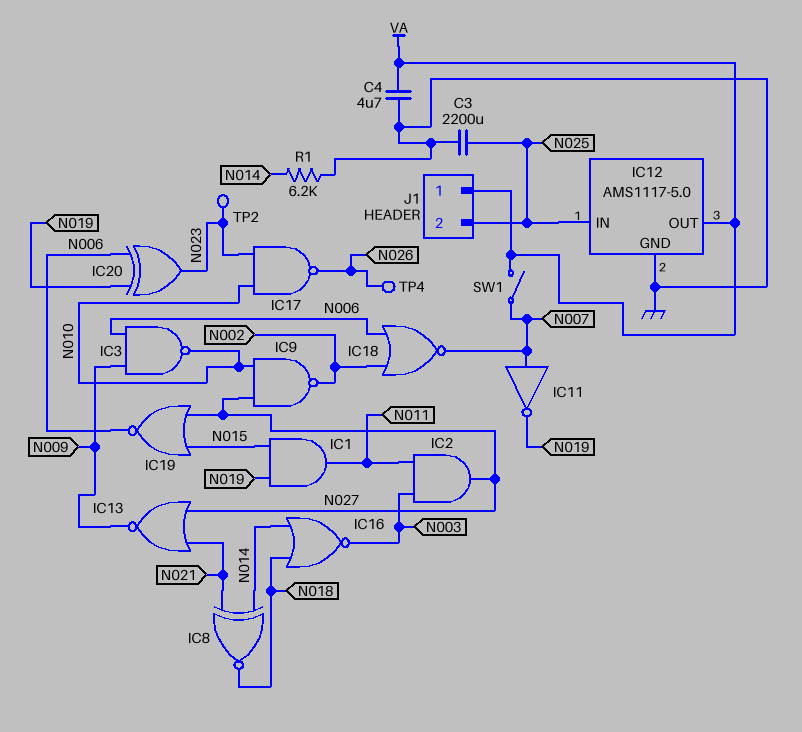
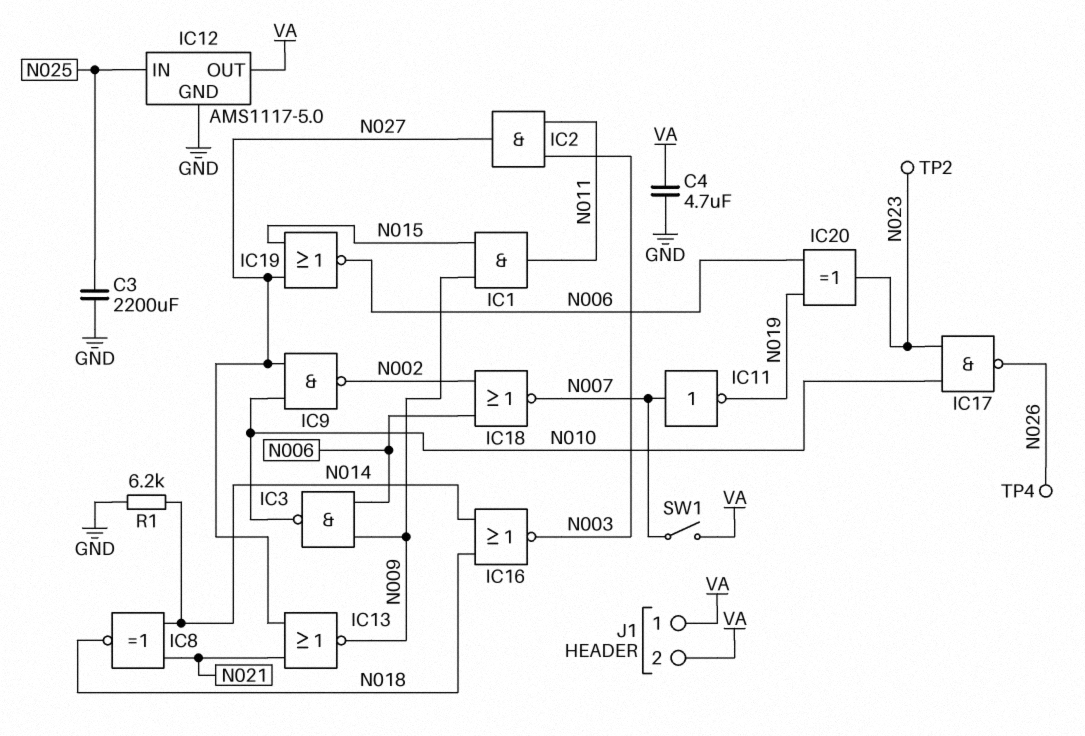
IC1: AND (in N015, in N019, out N011) -> AND (in N009, in N015, out N011)
J1 pin 2: N025 -> VA

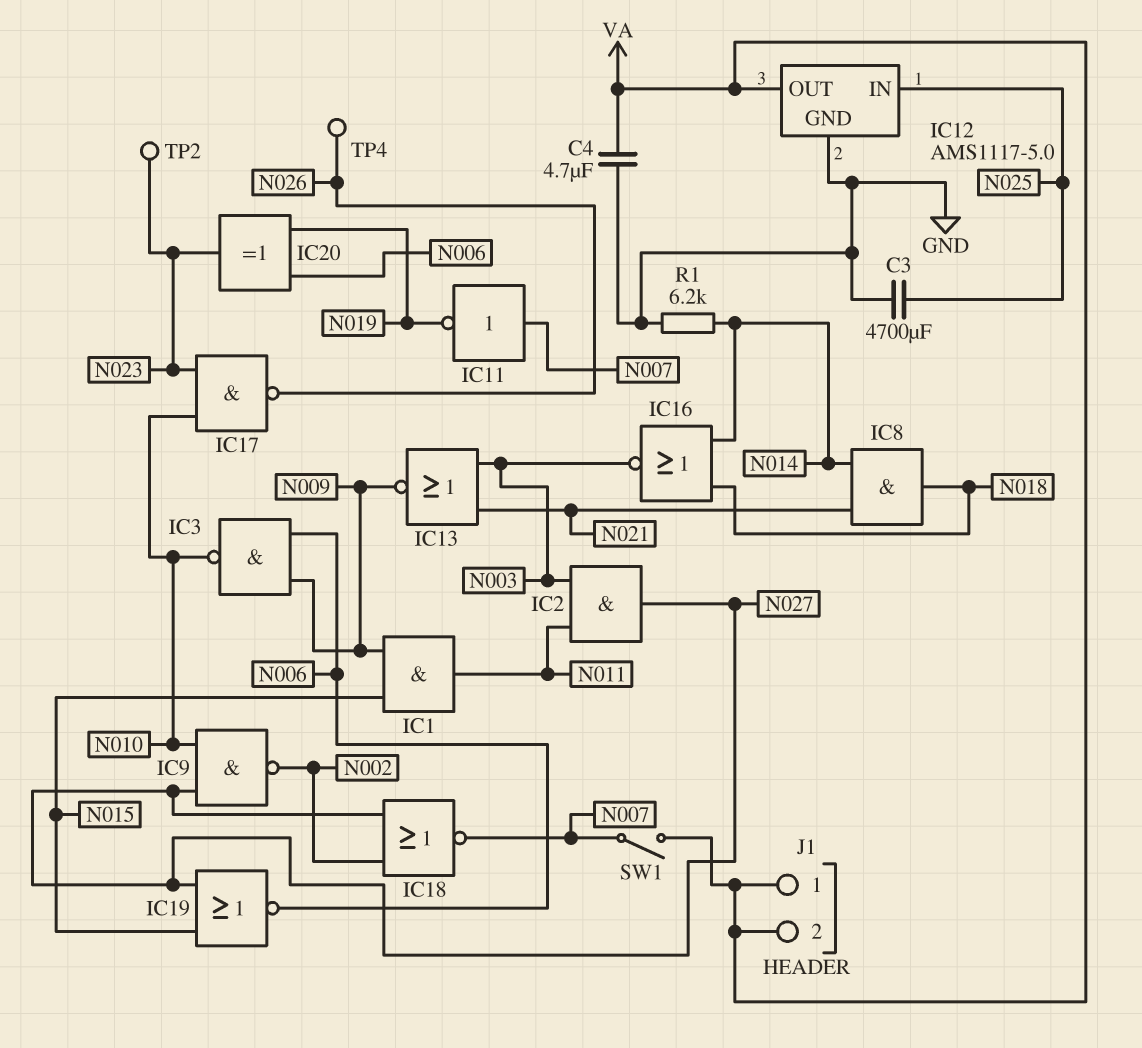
C3: 2200uF (GND, N025) -> 4700uF (GND, N025)
IC8: XNOR (in N014, in N021, out N018) -> AND (in N014, in N021, out N018)
IC13: NOR (in N021, in N027, out N009) -> NOR (in N003, in N021, out N009)
IC18: NOR (in N002, in N006, out N007) -> NOR (in N002, in N027, out N007)

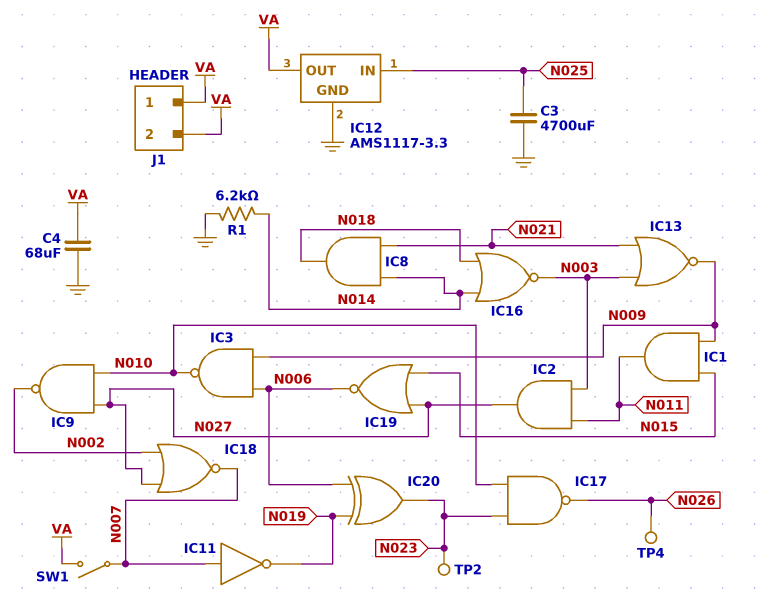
C4: 4.7uF (GND, VA) -> 68uF (GND, VA)
IC12: AMS1117-5.0 -> AMS1117-3.3

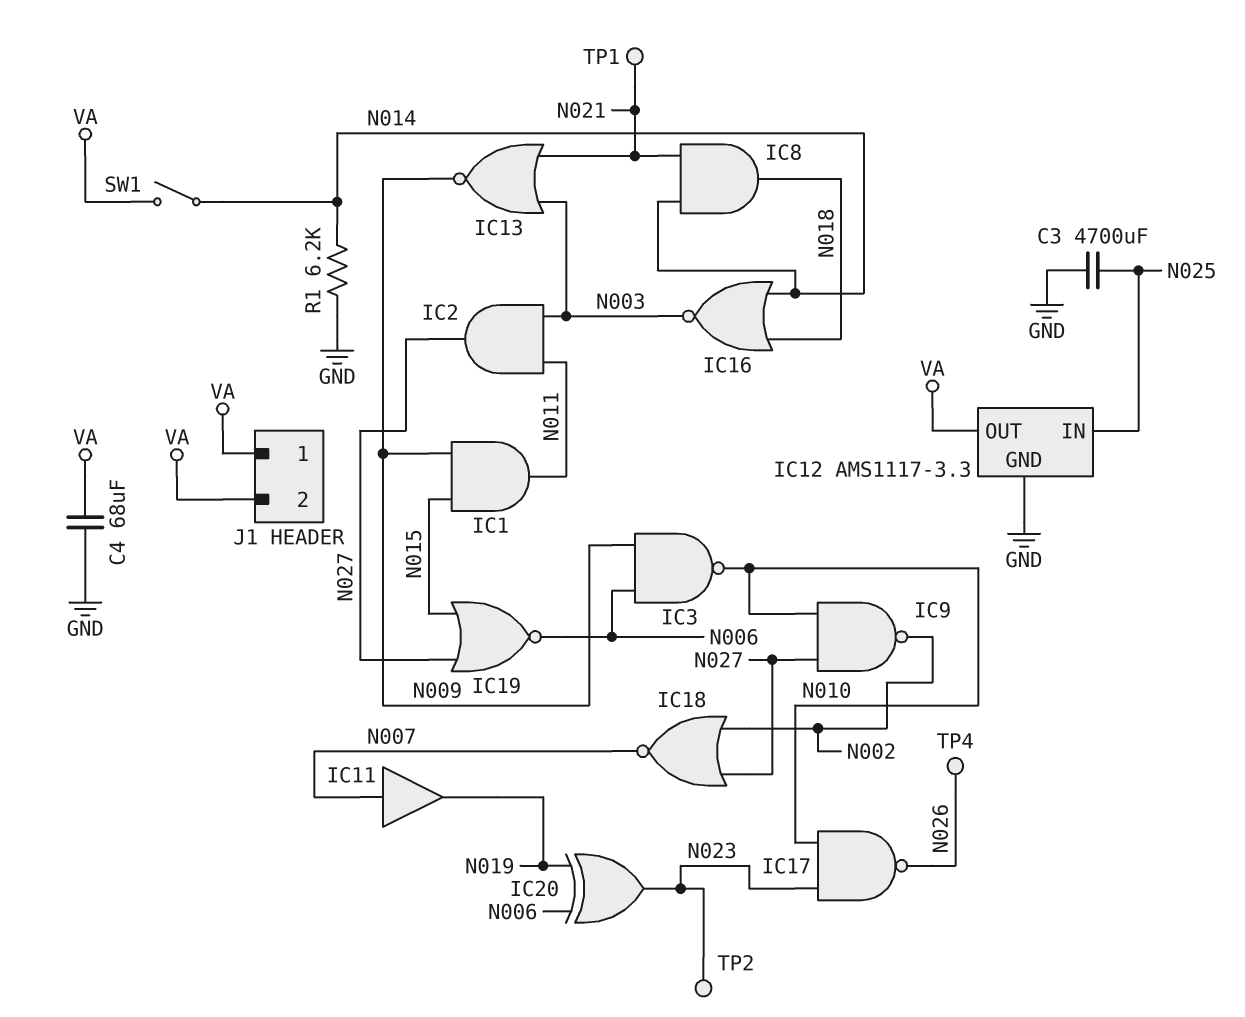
IC11: NOT (in N007, out N019) -> buffer (in N007, out N019)
SW1: switch (N007, VA) -> switch (N014, VA)
TP1: none -> test point (N021)

